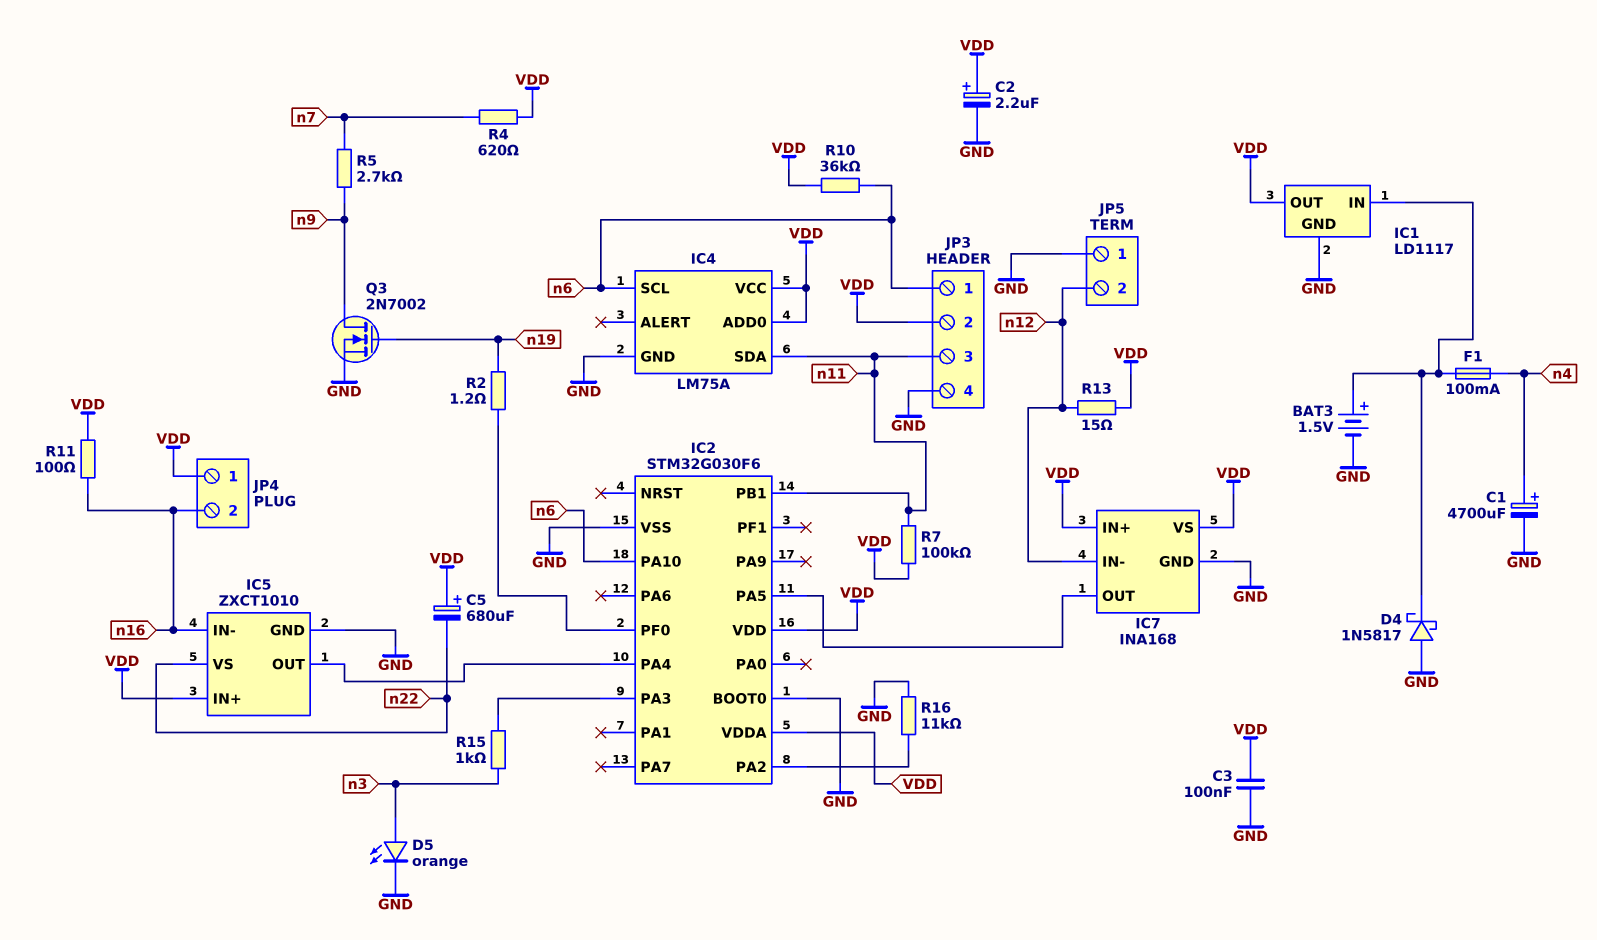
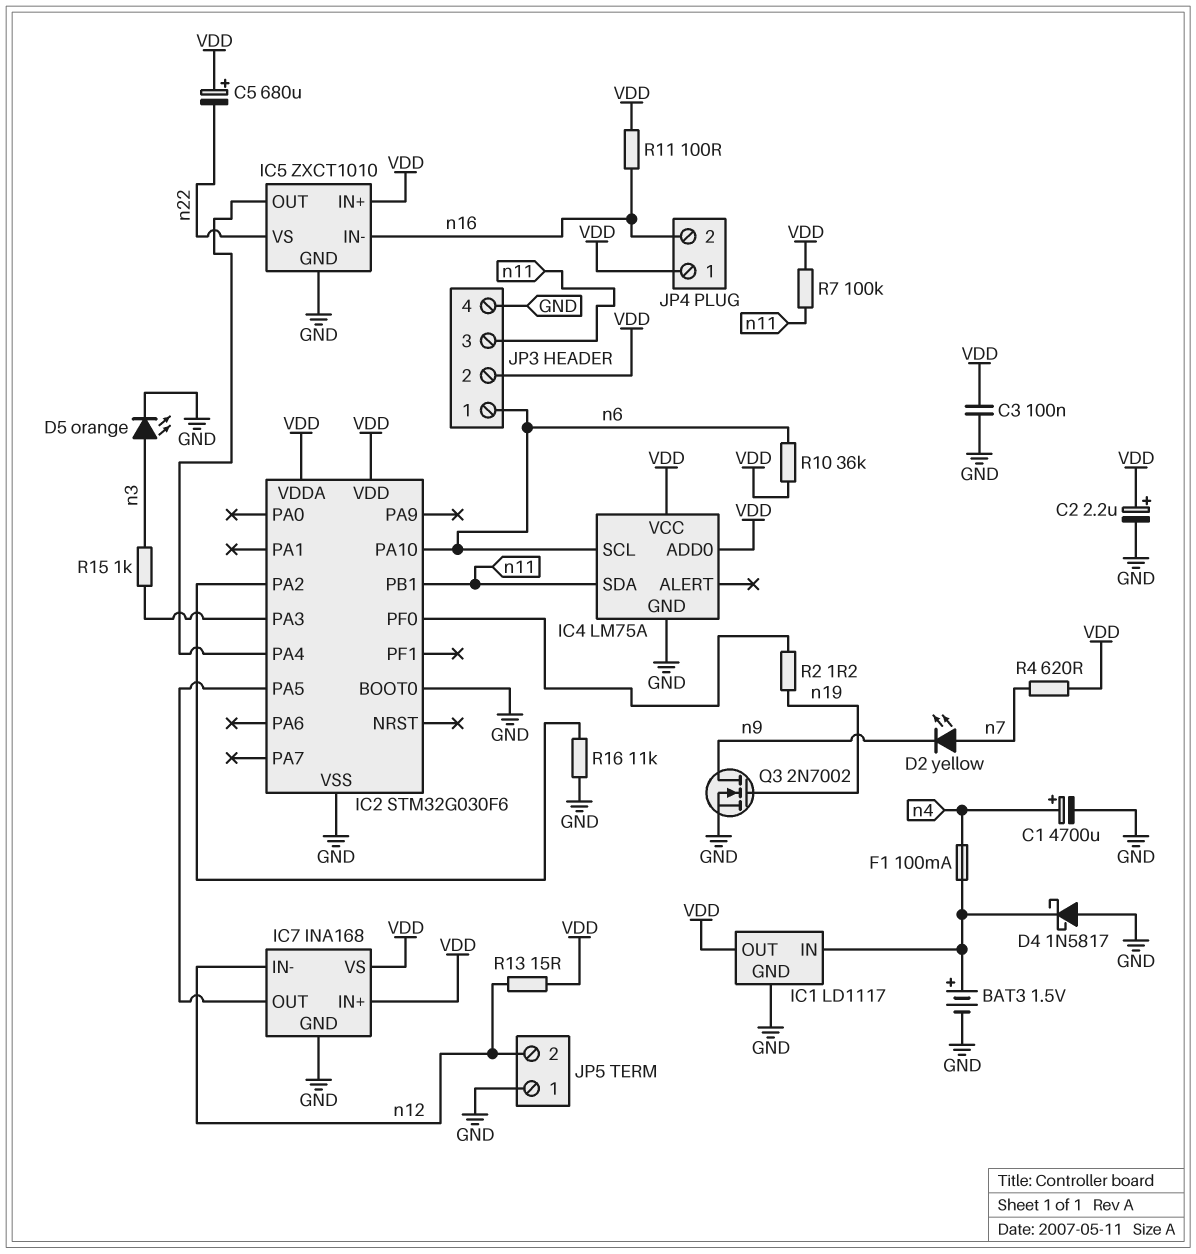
D2: none -> LED yellow (A n7, K n9)
R5: 2.7k (n7, n9) -> none

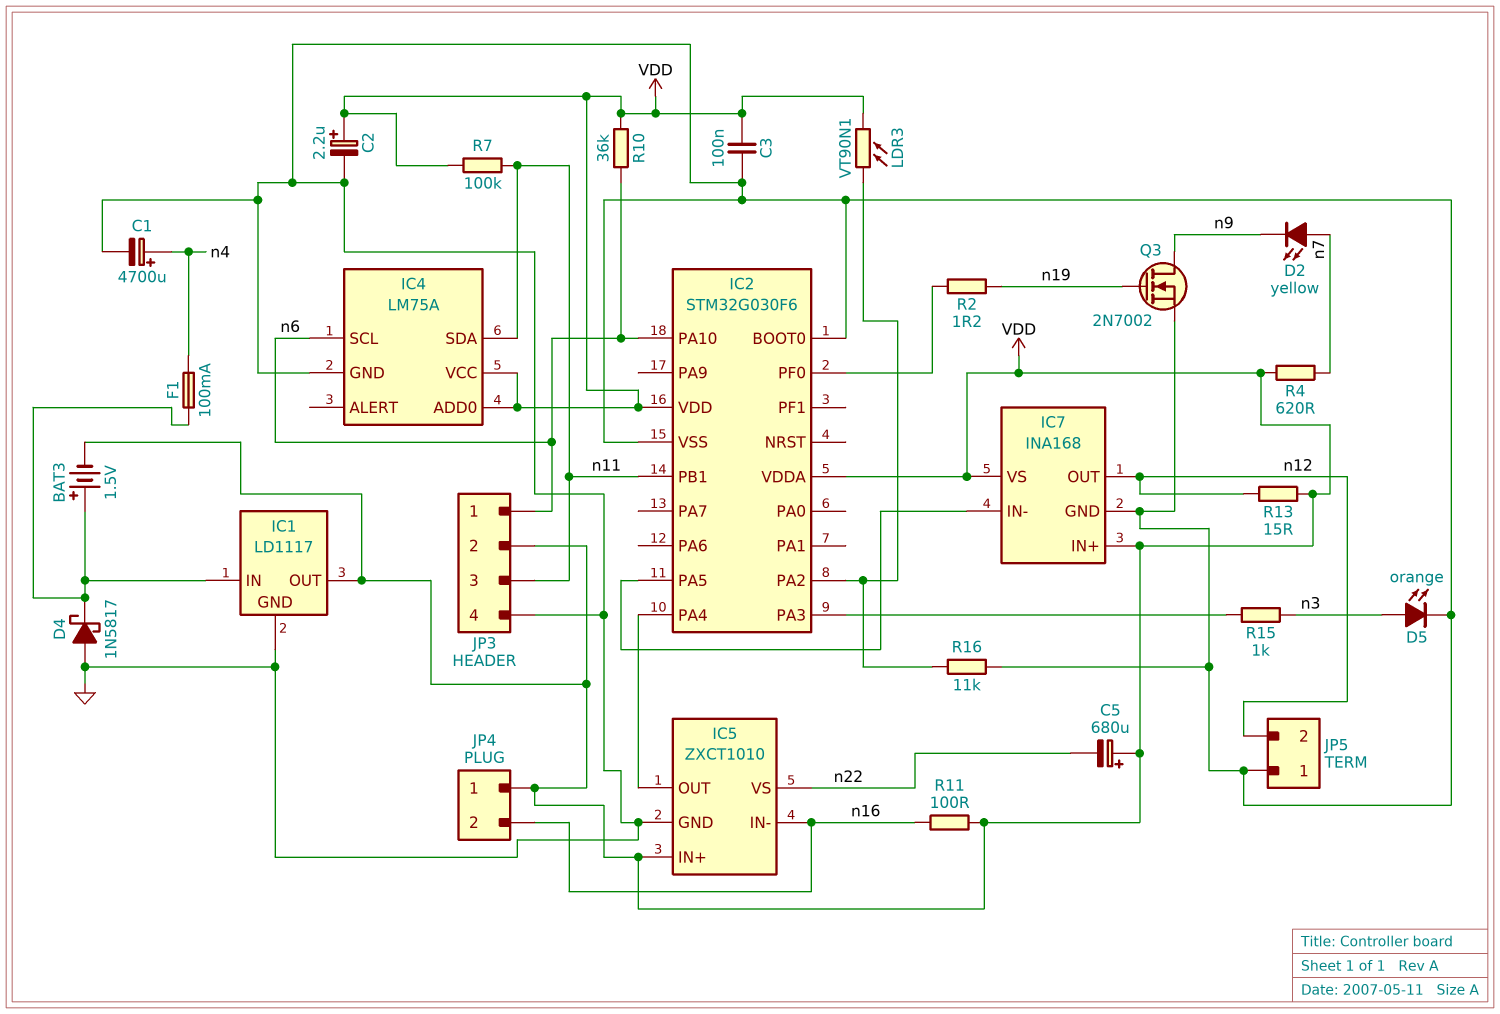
BAT3: 1.5V (plus IC1/IN, minus GND) -> 1.5V (plus IC1/IN, minus VDD)
IC7 pin IN-: n12 -> IC2/PA5
IC7 pin OUT: IC2/PA5 -> n12
LDR3: none -> VT90N1 (IC2/PA2, VDD)

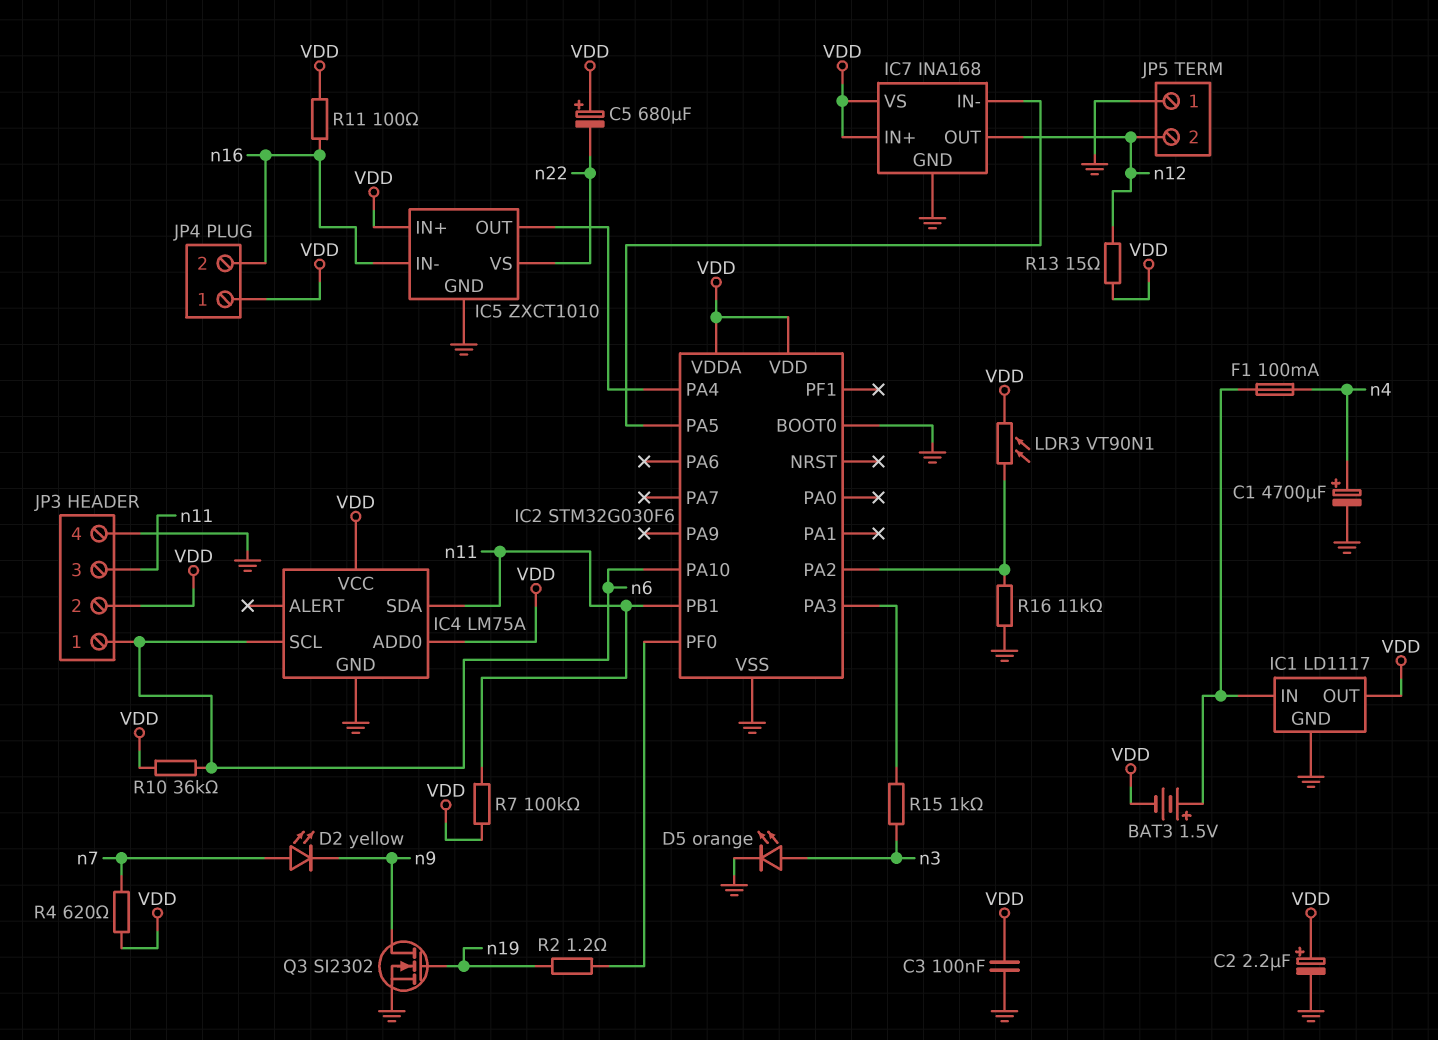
D4: schottky 1N5817 (A GND, K IC1/IN) -> none
Q3: NMOS 2N7002 (G n19, D n9, S GND) -> NMOS SI2302 (G n19, D n9, S GND)

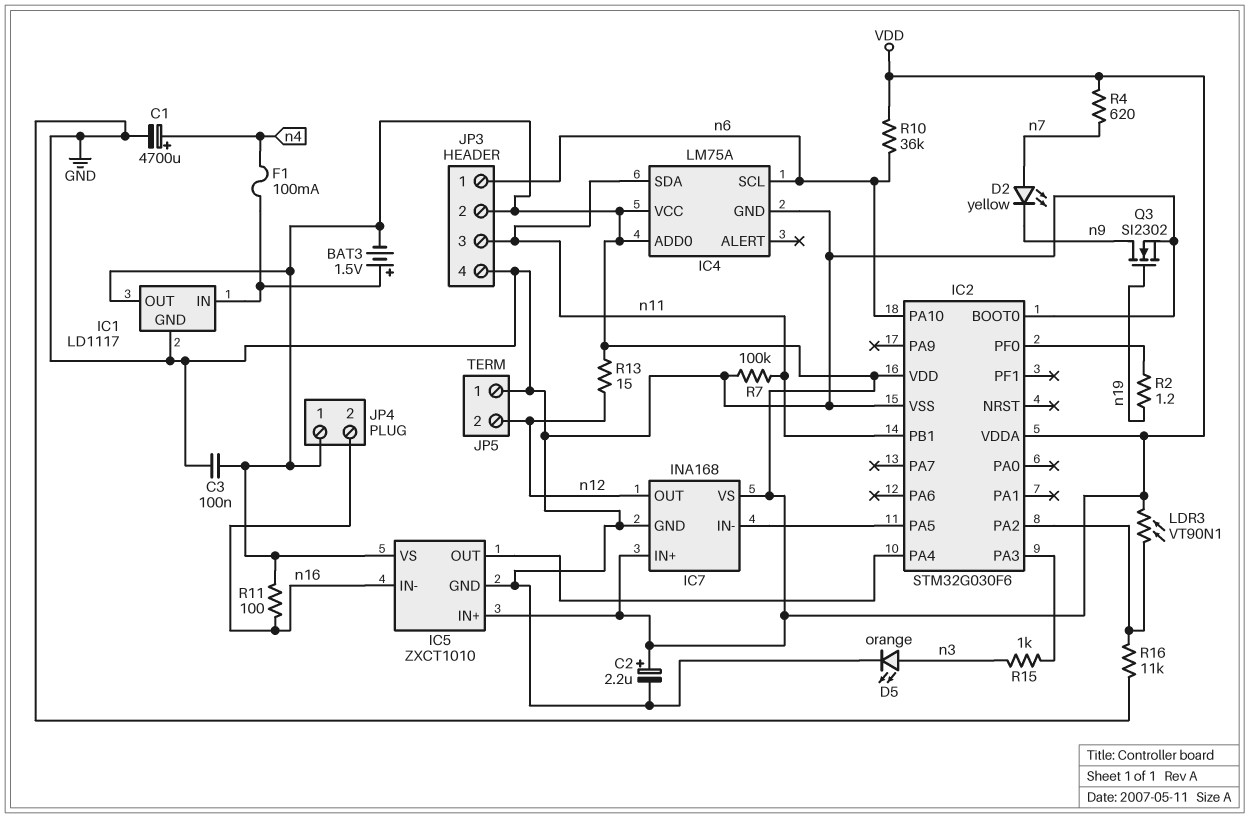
C5: 680uF (plus VDD, minus n22) -> none
IC5 pin VS: n22 -> VDD
R7: 100k (VDD, n11) -> 100k (GND, n11)

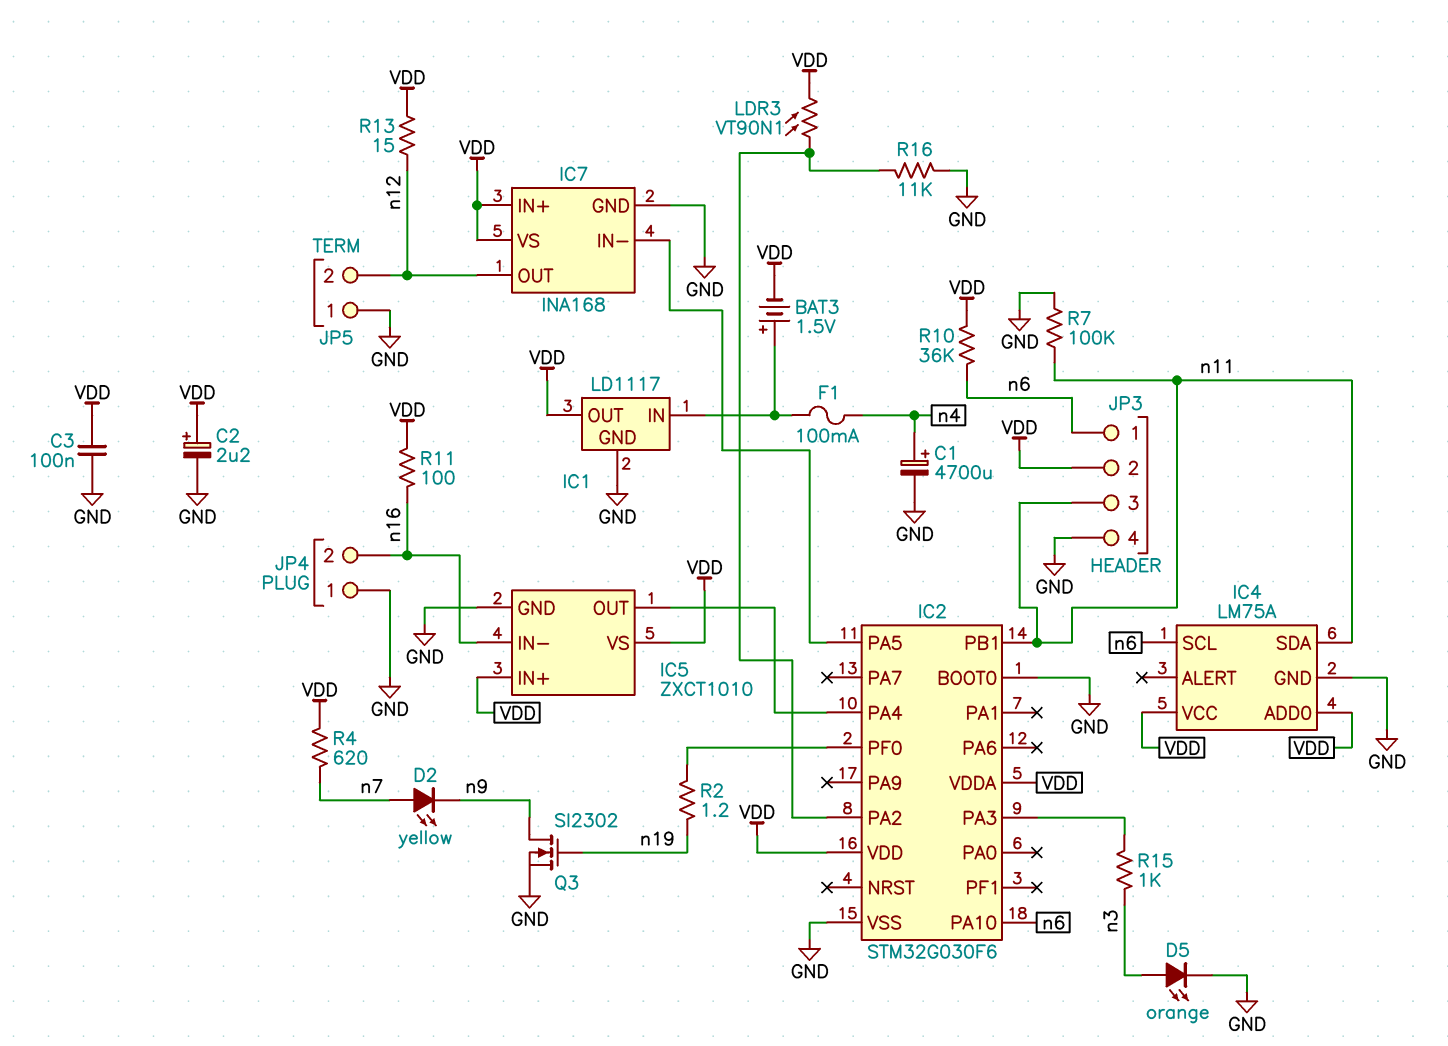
JP4 pin 1: VDD -> GND

